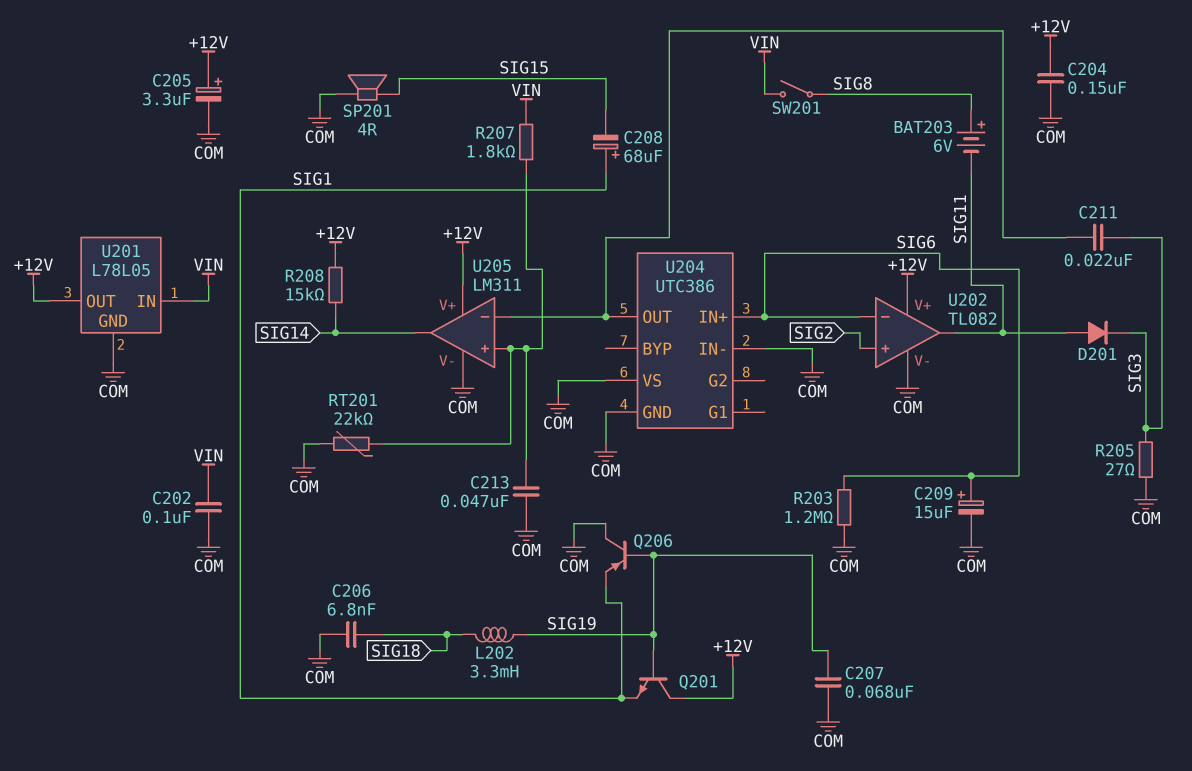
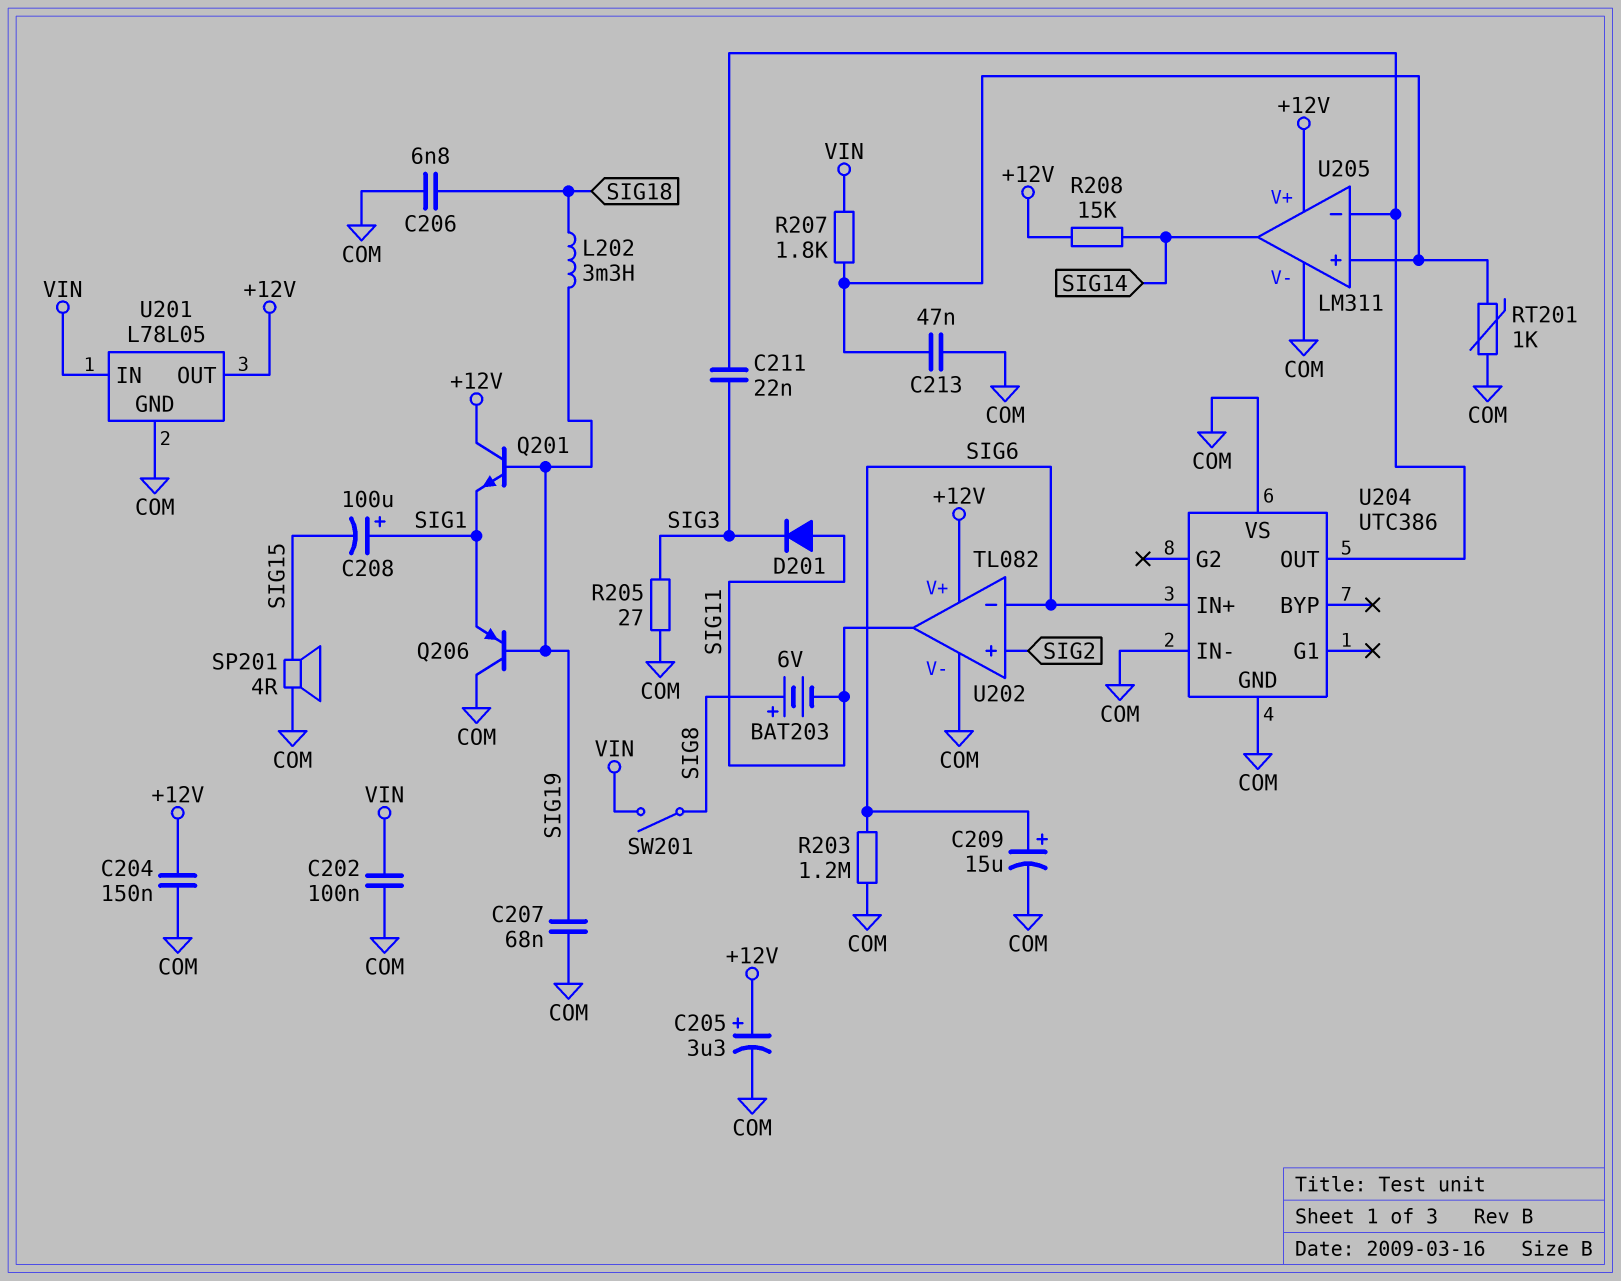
C208: 68uF (plus SIG1, minus SIG15) -> 100uF (plus SIG1, minus SIG15)
RT201: 22k (COM, U205/in+) -> 1k (COM, U205/in+)

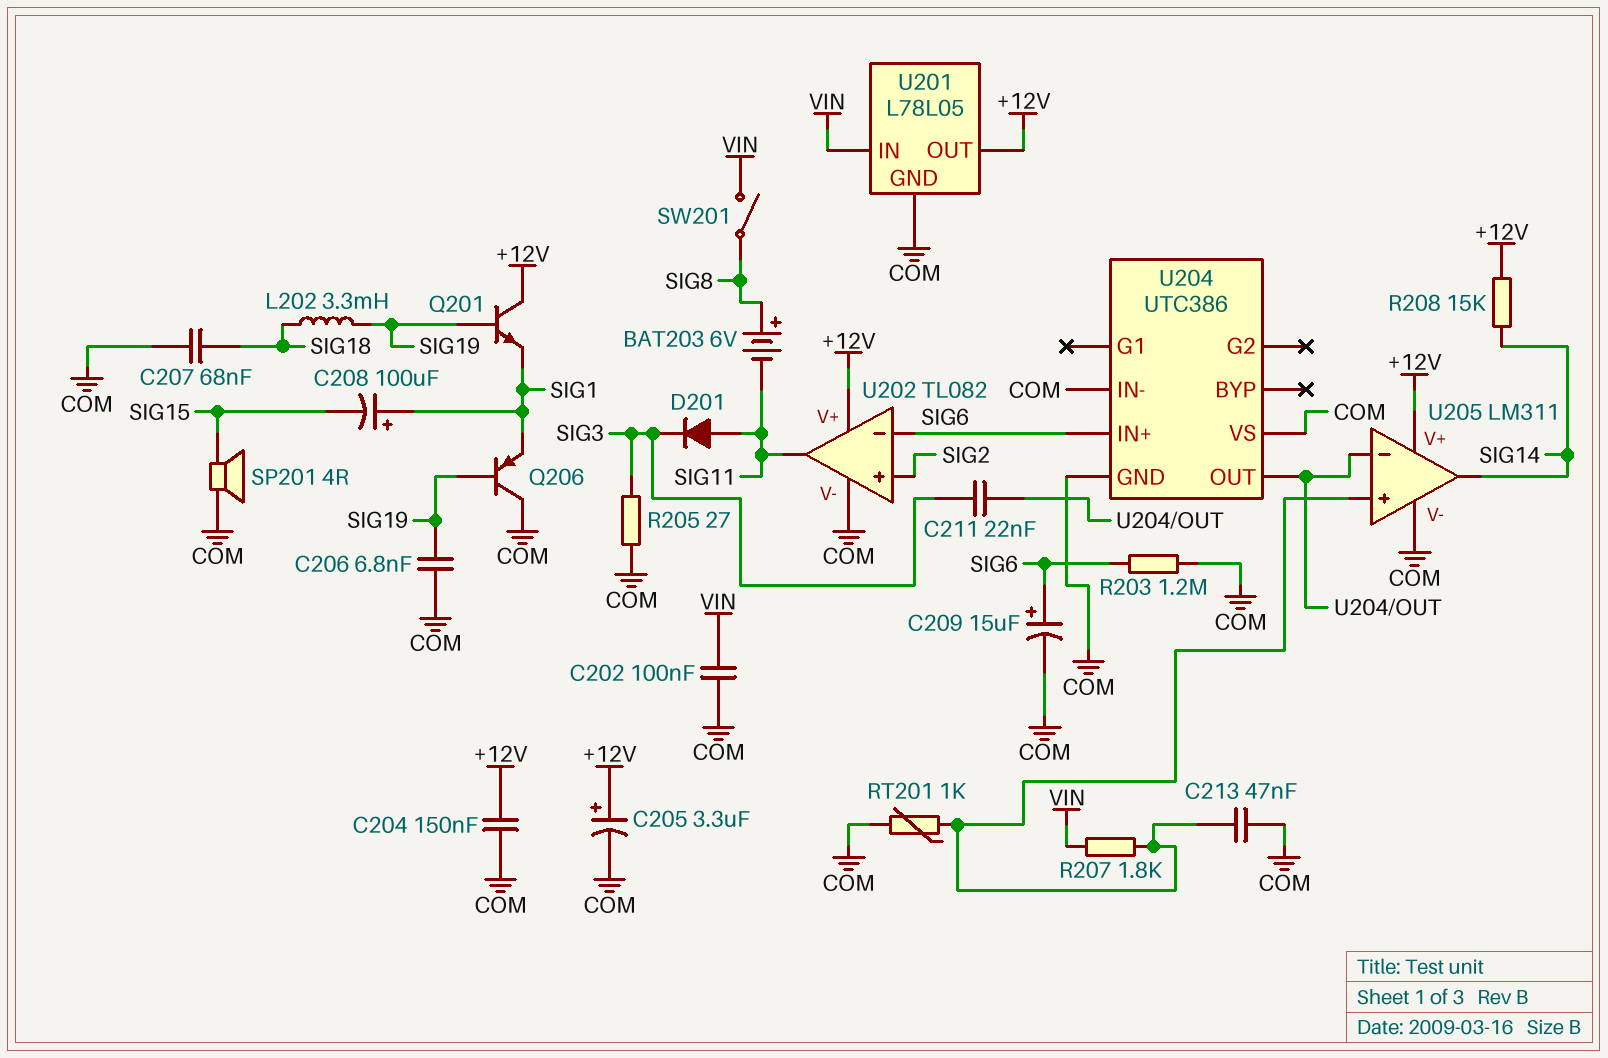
C206: 6.8nF (COM, SIG18) -> 6.8nF (COM, SIG19)
C207: 68nF (COM, SIG19) -> 68nF (COM, SIG18)

